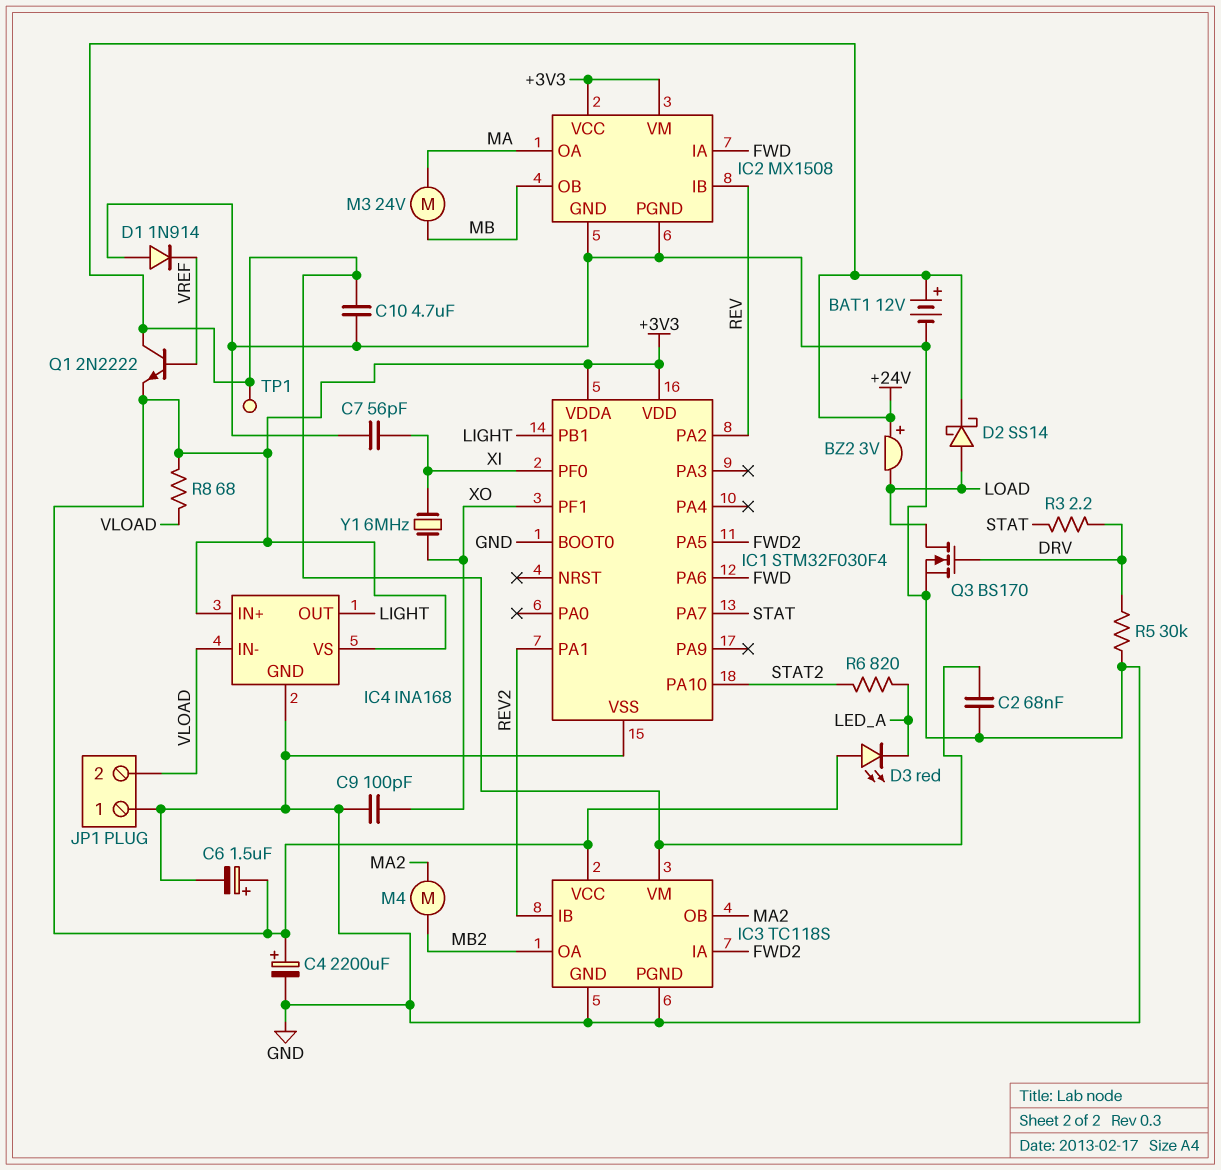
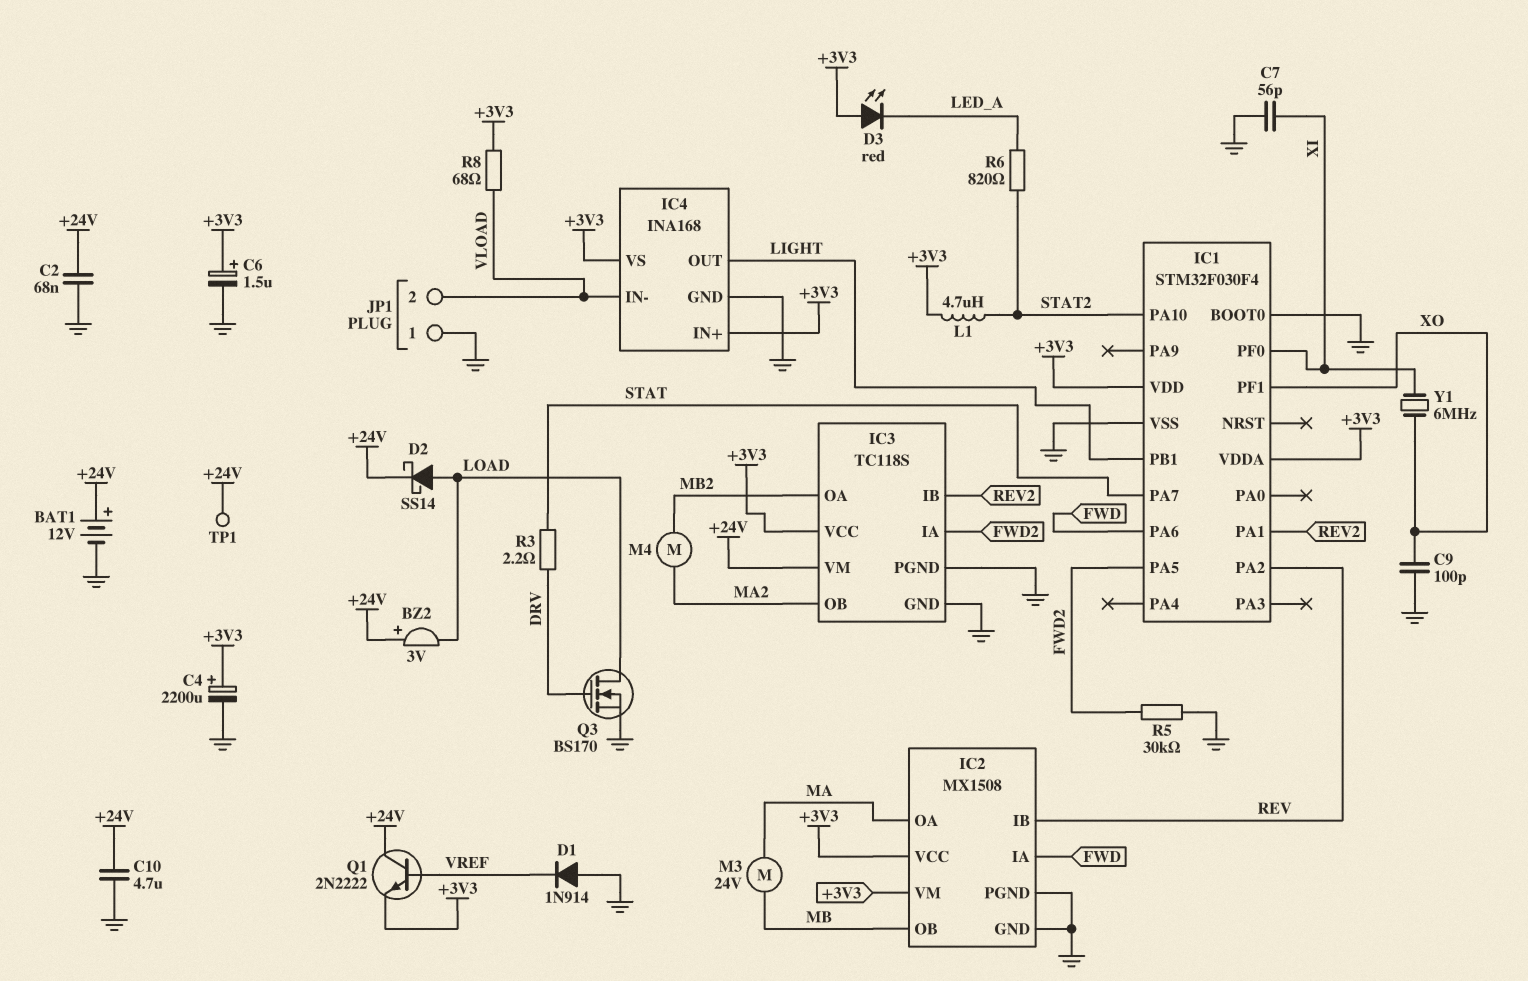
L1: none -> 4.7uH (+3V3, STAT2)
R5: 30k (DRV, GND) -> 30k (FWD2, GND)

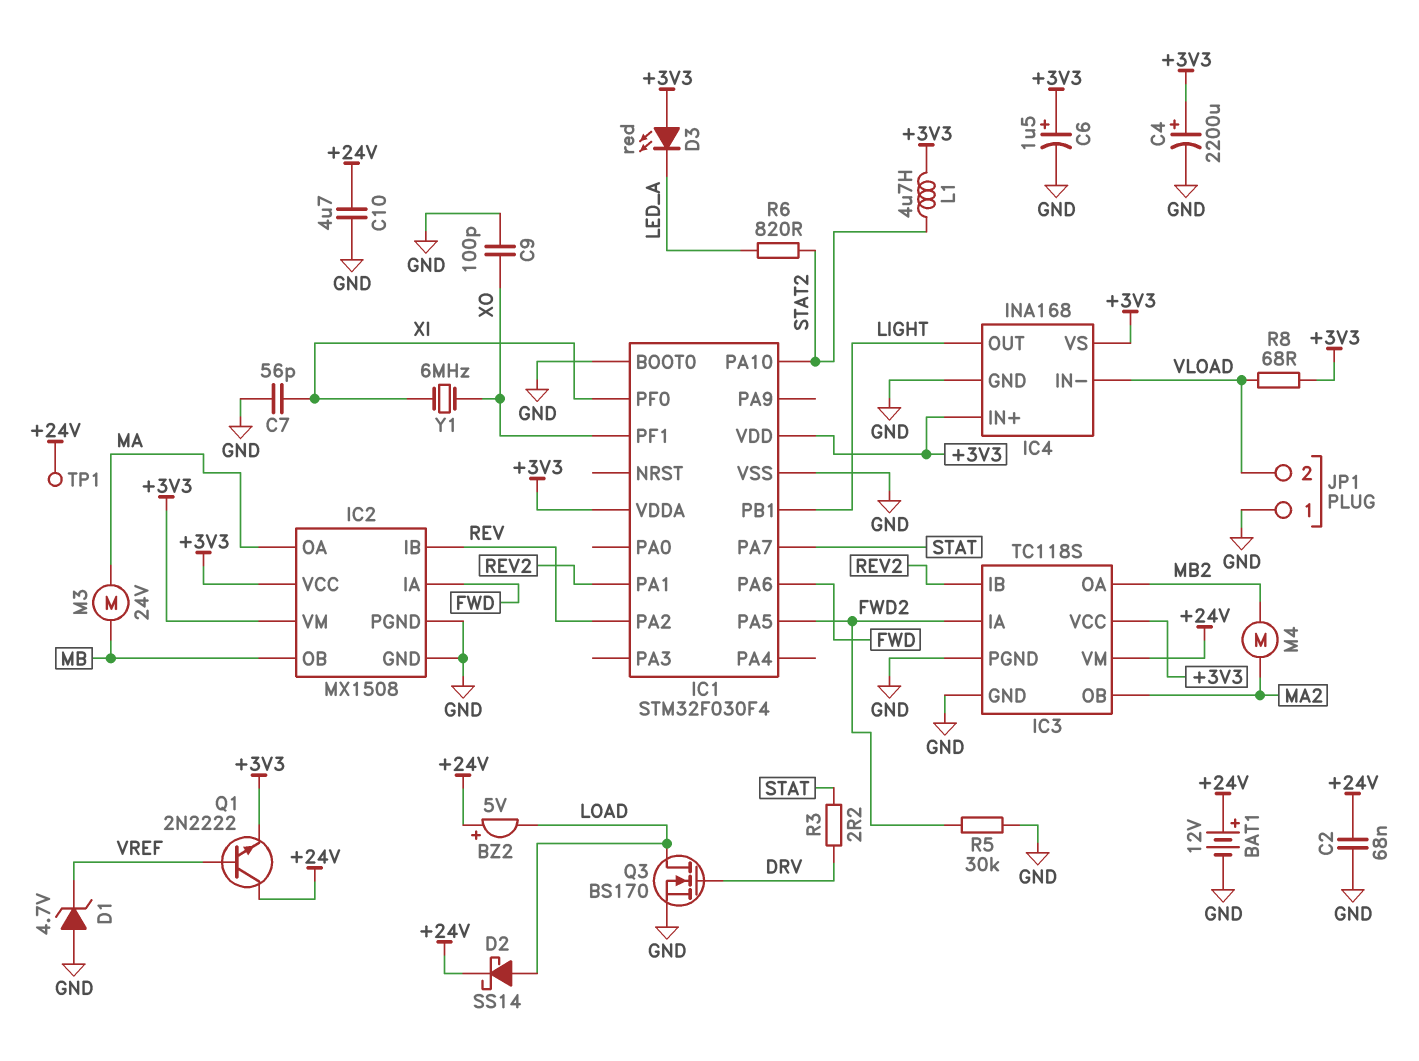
BZ2: buzzer 3V (plus +24V, minus LOAD) -> buzzer 5V (plus +24V, minus LOAD)
D1: diode 1N914 (A GND, K VREF) -> zener 4.7V (A GND, K VREF)

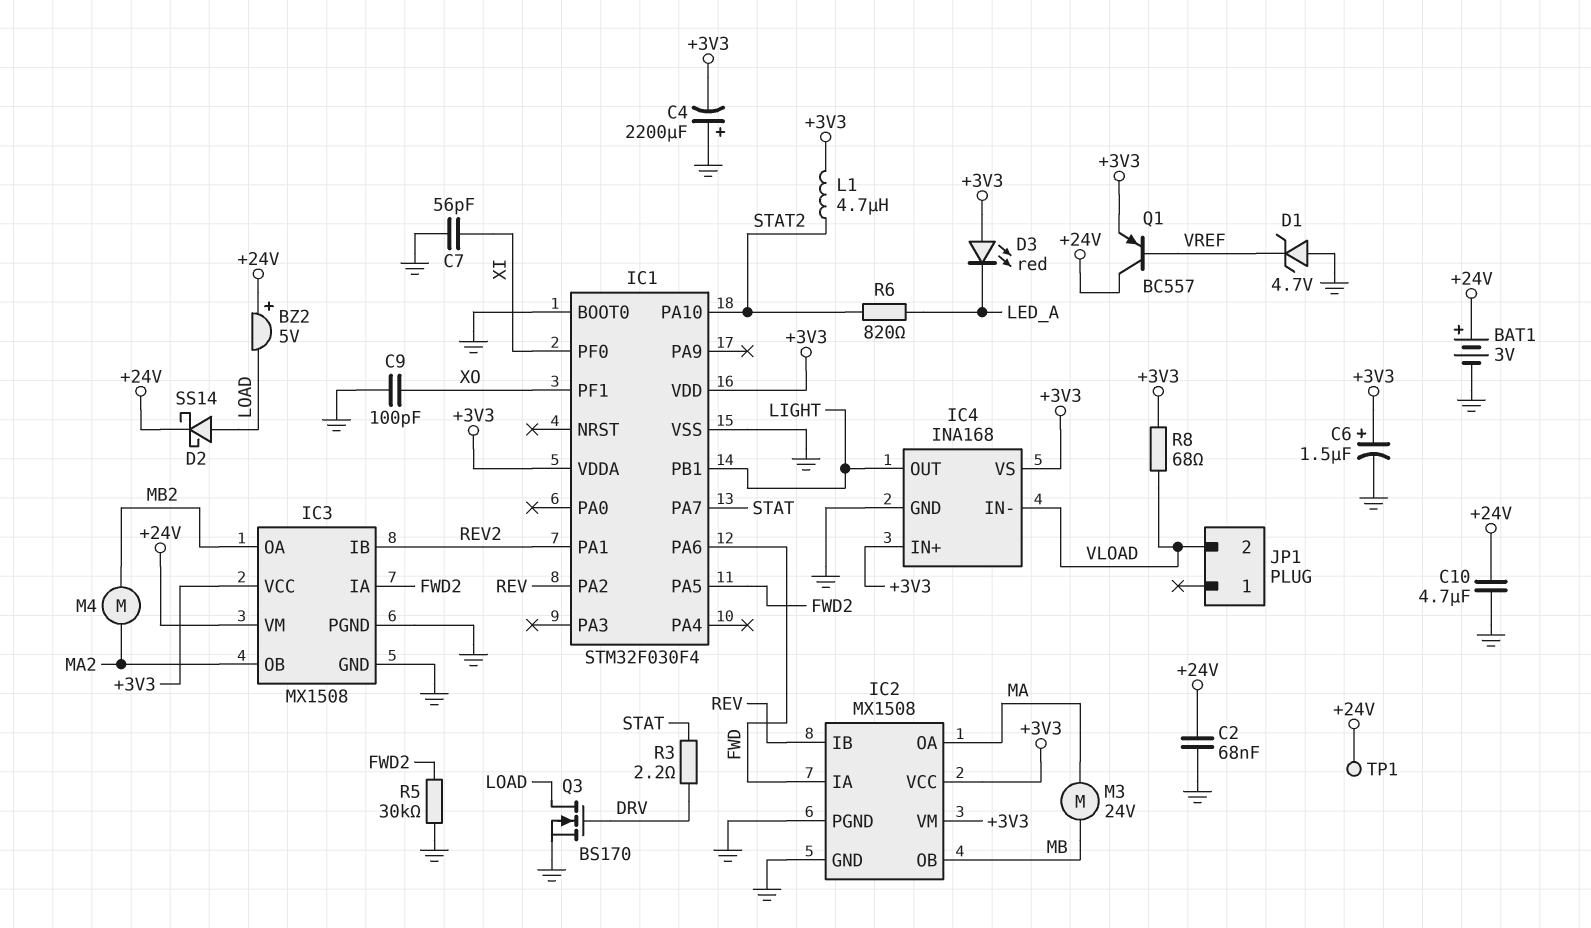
BAT1: 12V (plus +24V, minus GND) -> 3V (plus +24V, minus GND)
C4: 2200uF (plus +3V3, minus GND) -> 2200uF (plus GND, minus +3V3)
IC3: TC118S -> MX1508
JP1 pin 1: GND -> none
Q1: NPN 2N2222 (B VREF, C +24V, E +3V3) -> PNP BC557 (B VREF, C +24V, E +3V3)
Y1: 6MHz (XI, XO) -> none

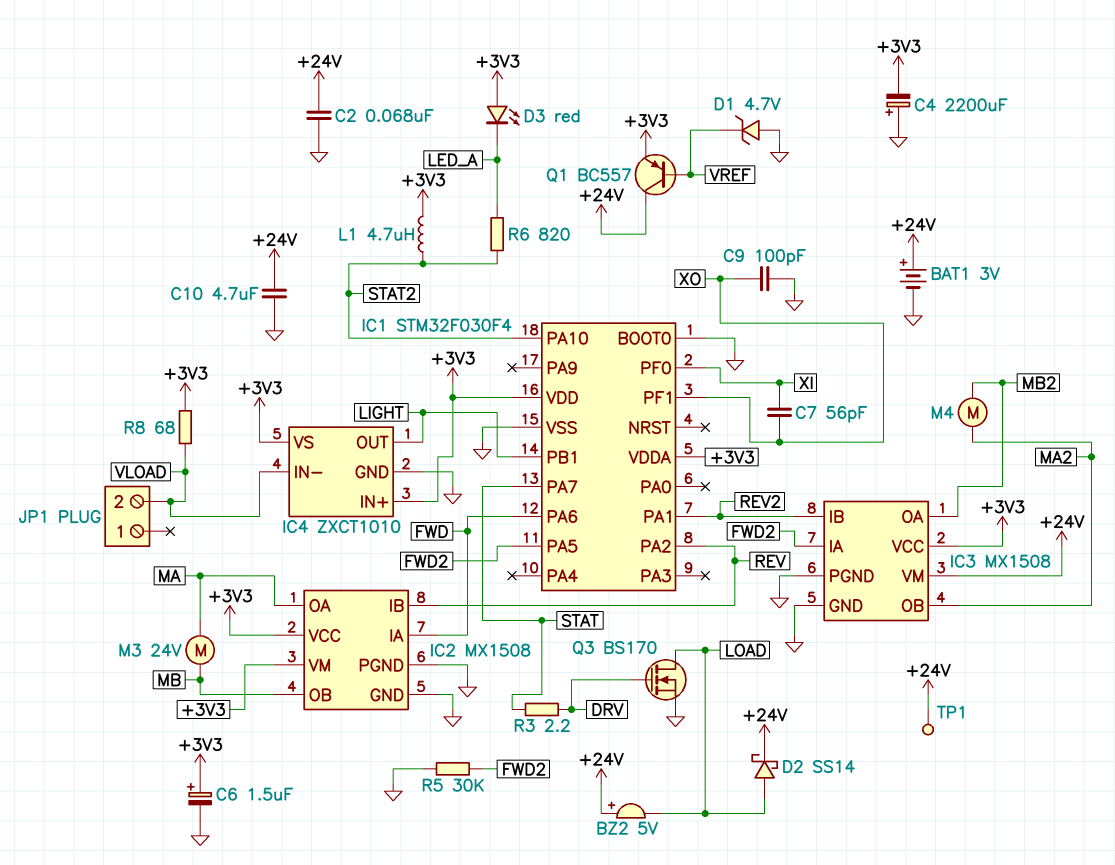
C7: 56pF (GND, XI) -> 56pF (XI, XO)
IC4: INA168 -> ZXCT1010

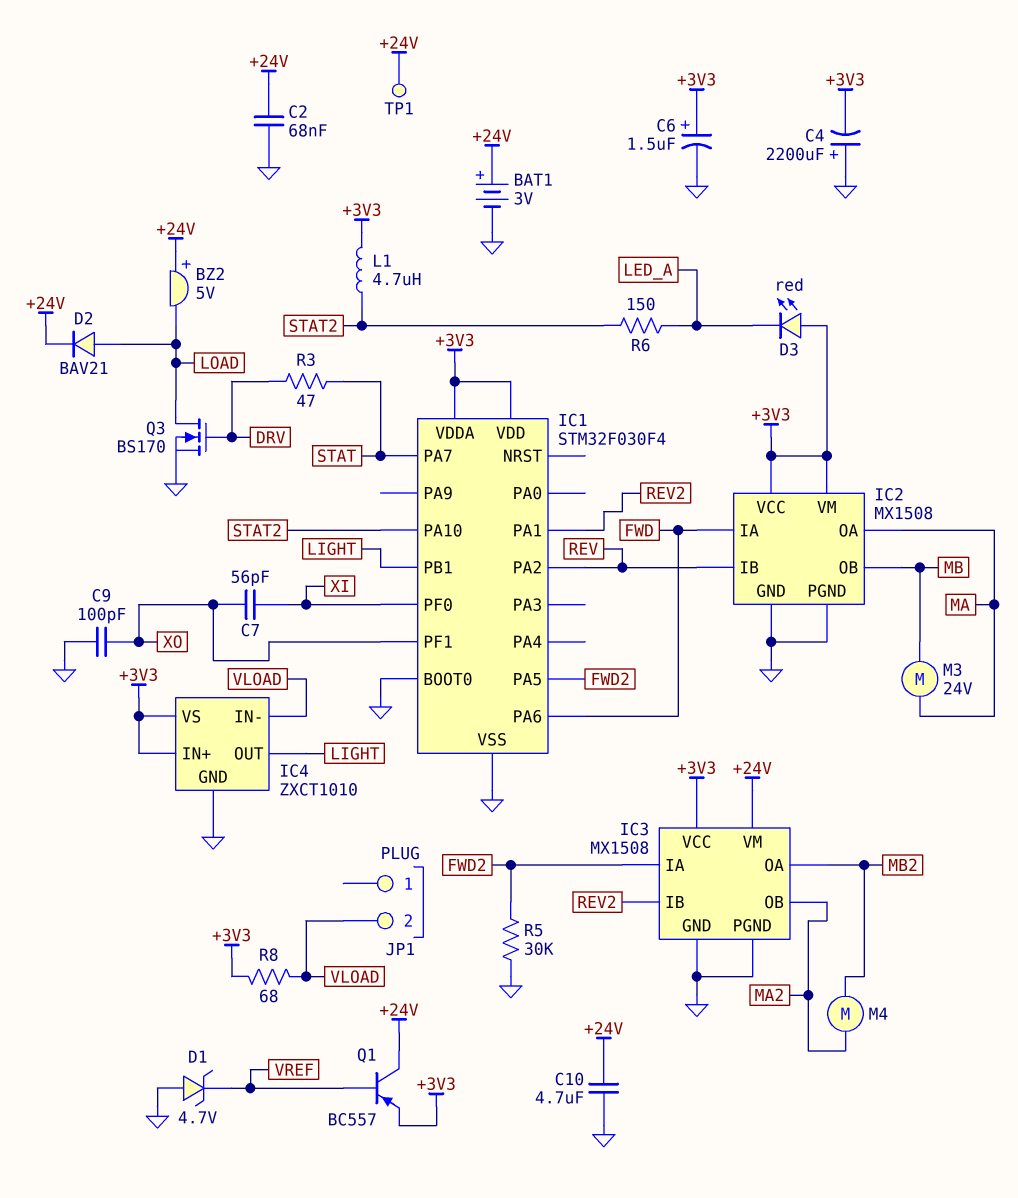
D2: schottky SS14 (A LOAD, K +24V) -> diode BAV21 (A LOAD, K +24V)
R3: 2.2 (DRV, STAT) -> 47 (DRV, STAT)
R6: 820 (LED_A, STAT2) -> 150 (LED_A, STAT2)

